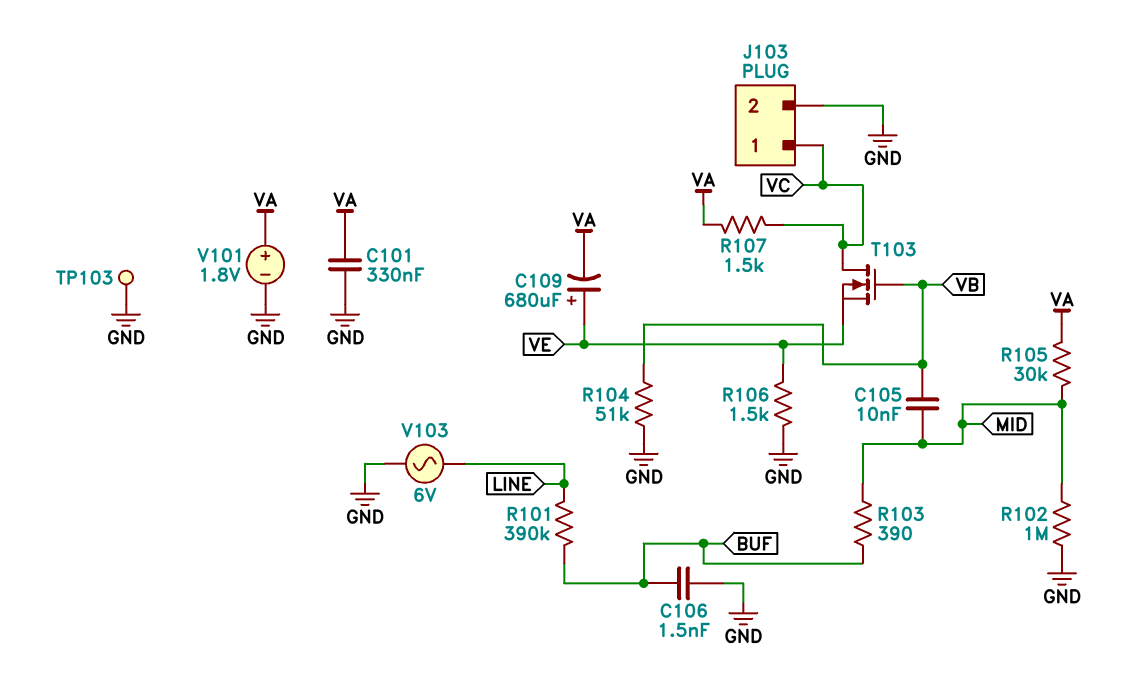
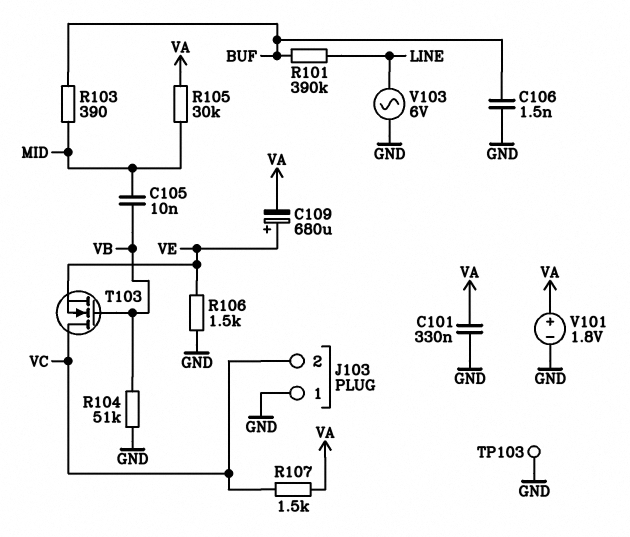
J103 pin 1: VC -> GND
J103 pin 2: GND -> VC
R102: 1M (GND, MID) -> none

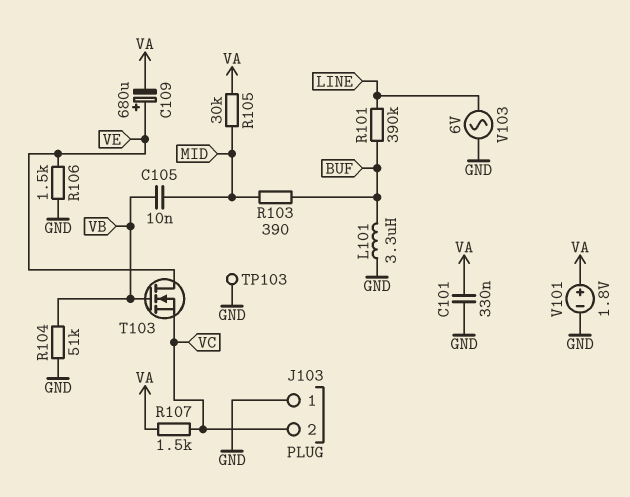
C106: 1.5nF (BUF, GND) -> none
L101: none -> 3.3uH (BUF, GND)
T103: NMOS (G VB, D VC, S VE) -> NMOS (G VB, D VE, S VC)

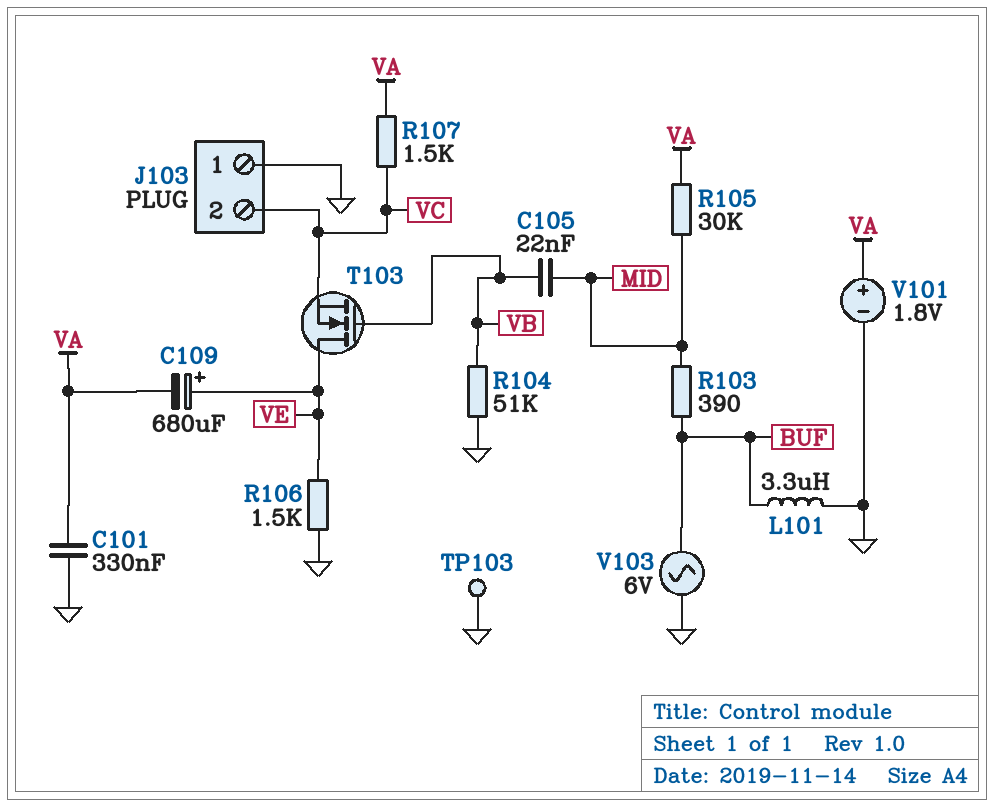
C105: 10nF (MID, VB) -> 22nF (MID, VB)
R101: 390k (BUF, LINE) -> none
V103: AC 6V (GND, LINE) -> AC 6V (BUF, GND)

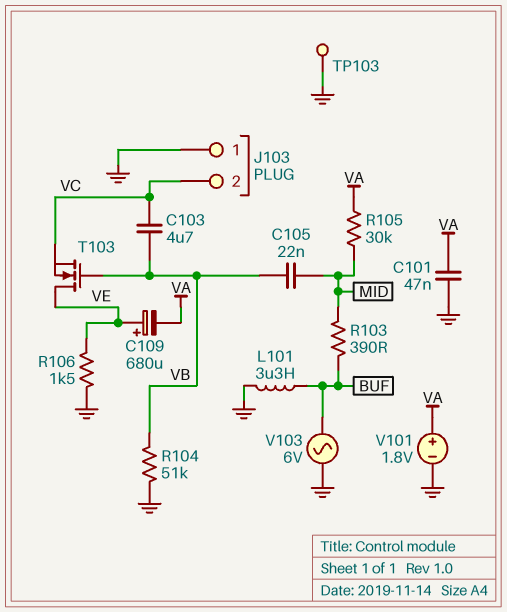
C101: 330nF (GND, VA) -> 47nF (GND, VA)
C103: none -> 4.7uF (VB, VC)
R107: 1.5k (VA, VC) -> none

